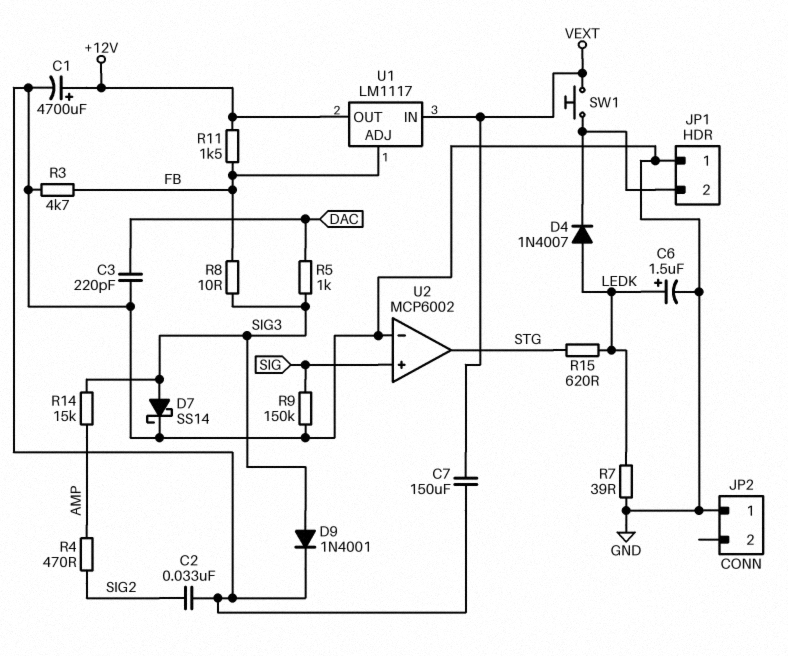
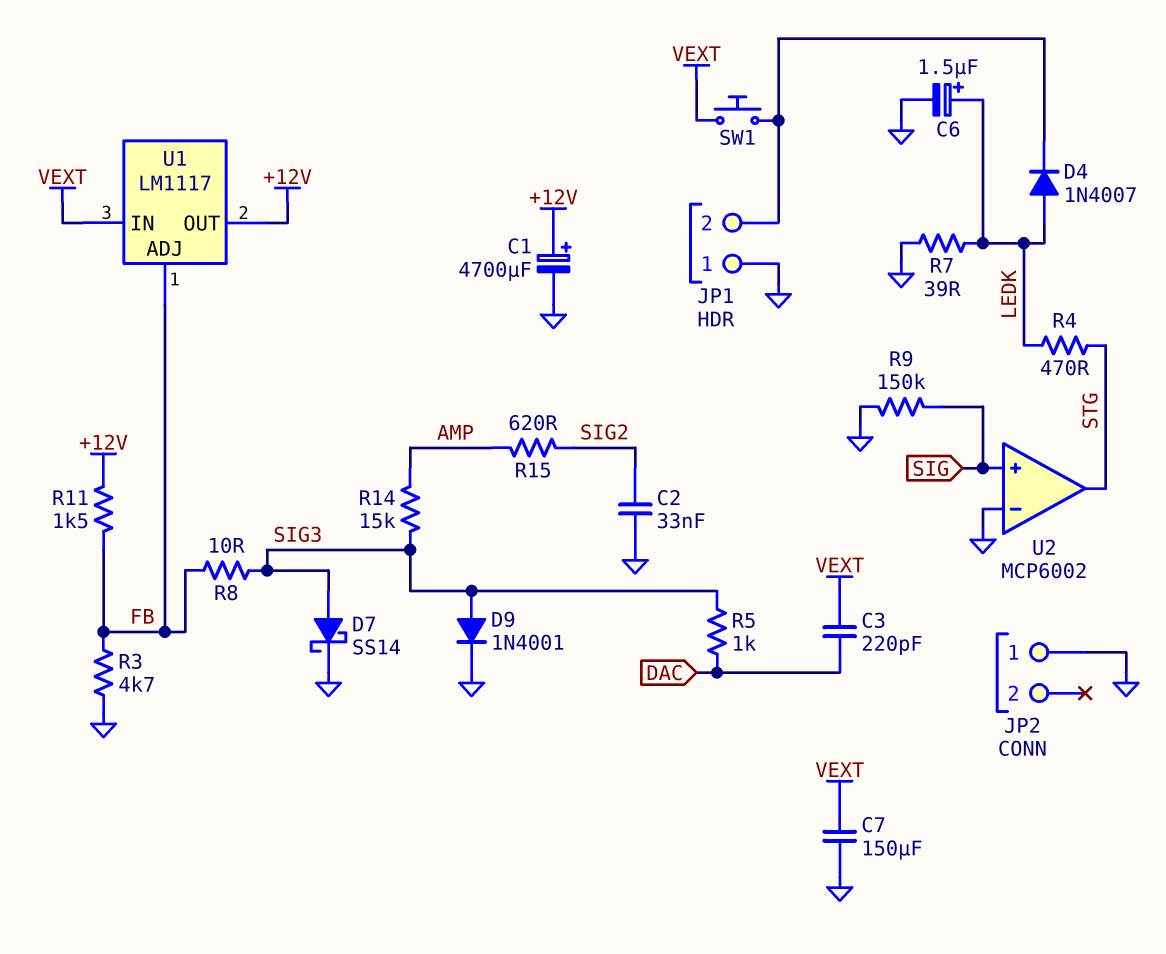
C3: 220pF (DAC, GND) -> 220pF (DAC, VEXT)
R4: 470 (AMP, SIG2) -> 470 (LEDK, STG)
R15: 620 (LEDK, STG) -> 620 (AMP, SIG2)

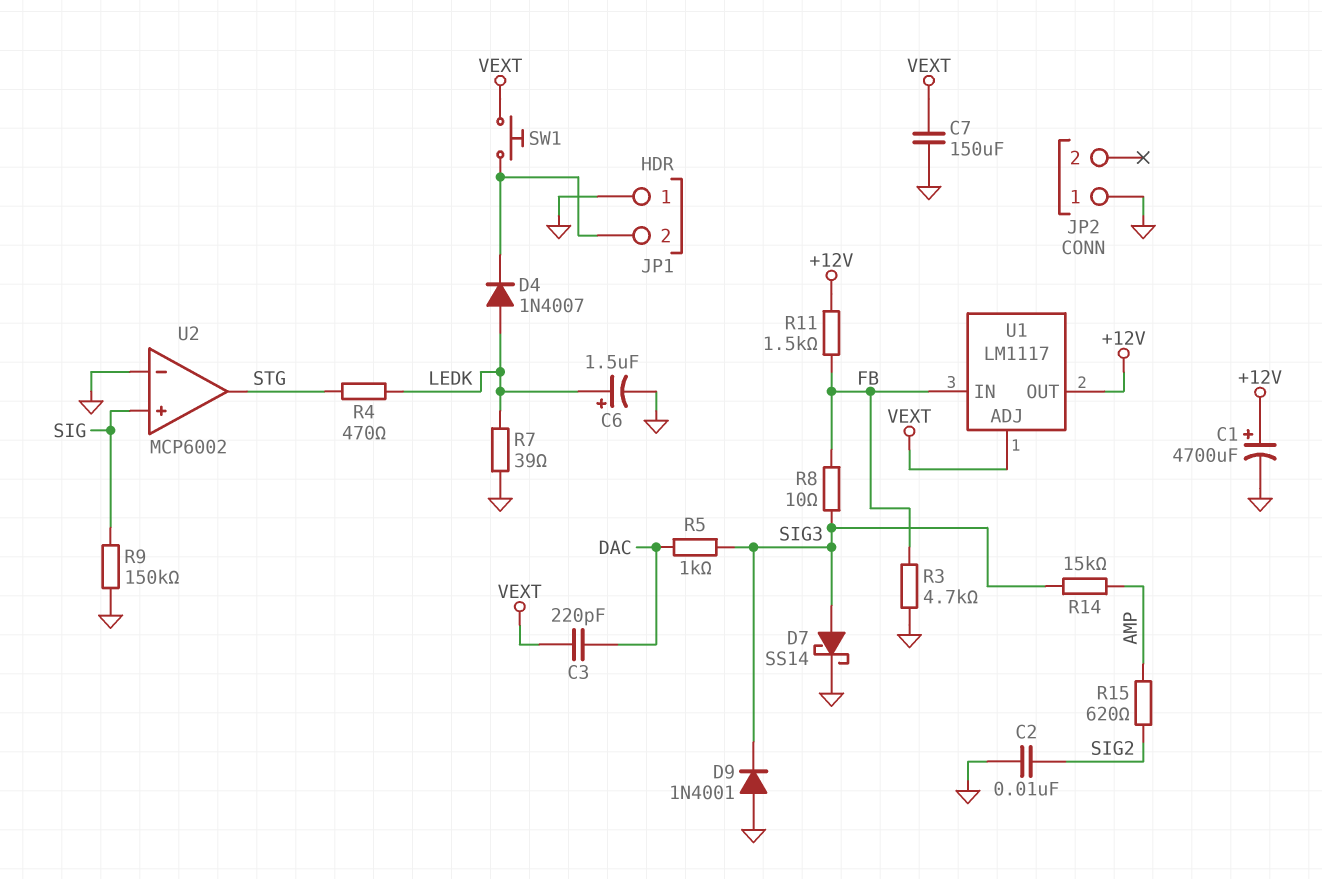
C2: 33nF (GND, SIG2) -> 10nF (GND, SIG2)
D9: diode 1N4001 (A SIG3, K GND) -> diode 1N4001 (A GND, K SIG3)
U1 pin ADJ: FB -> VEXT
U1 pin IN: VEXT -> FB

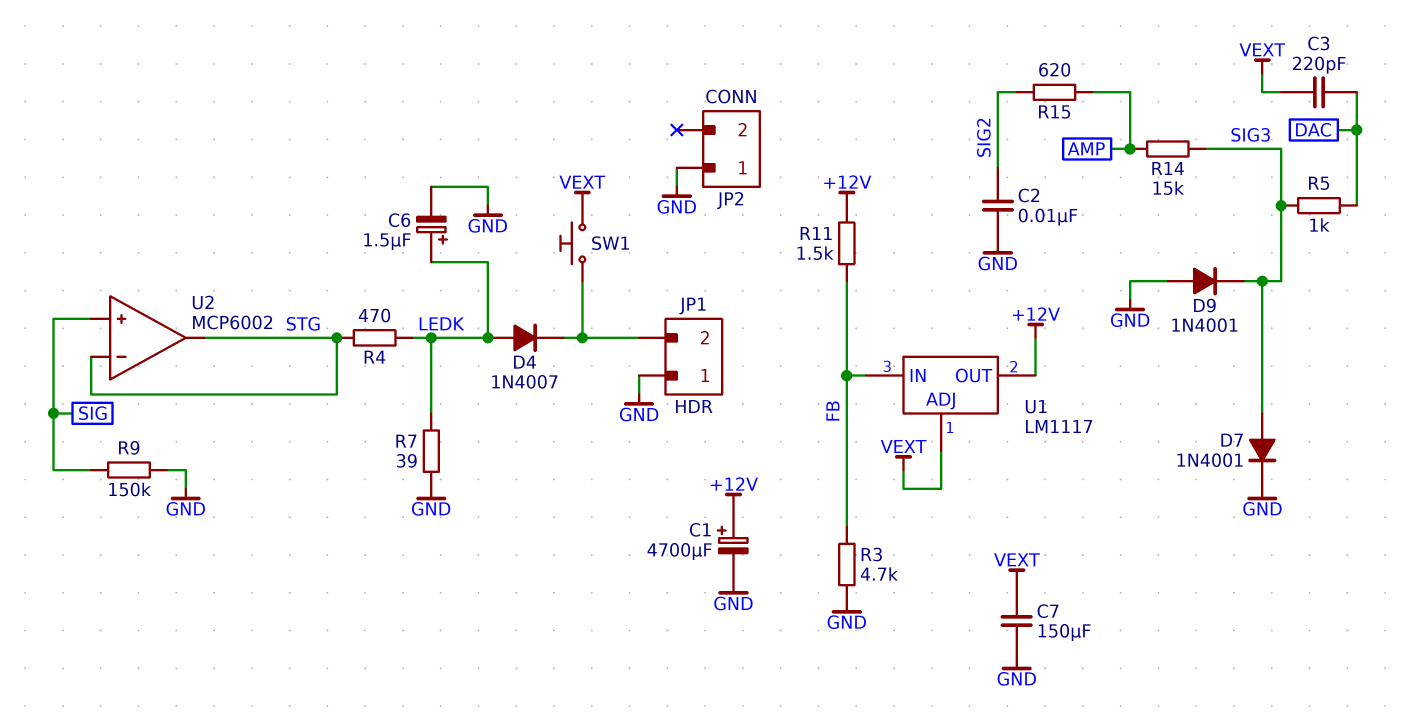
D7: schottky SS14 (A SIG3, K GND) -> diode 1N4001 (A SIG3, K GND)
R8: 10 (FB, SIG3) -> none
U2 pin in-: GND -> STG

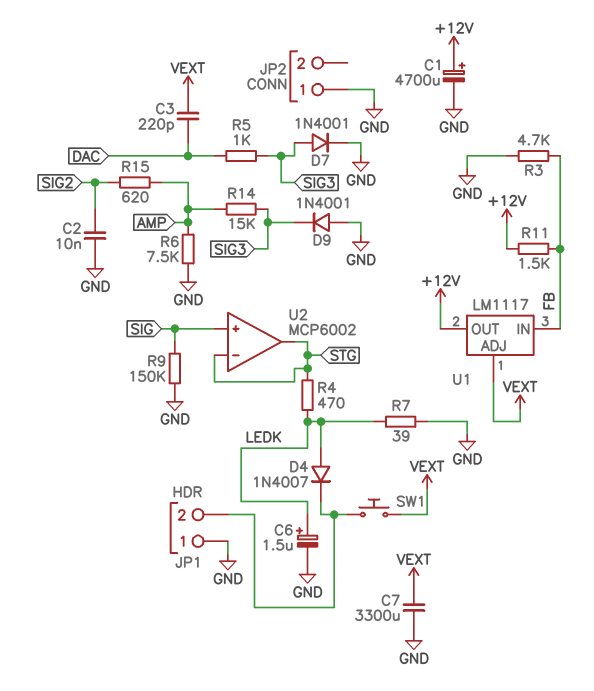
C7: 150uF (GND, VEXT) -> 3300uF (GND, VEXT)
R6: none -> 7.5k (AMP, GND)

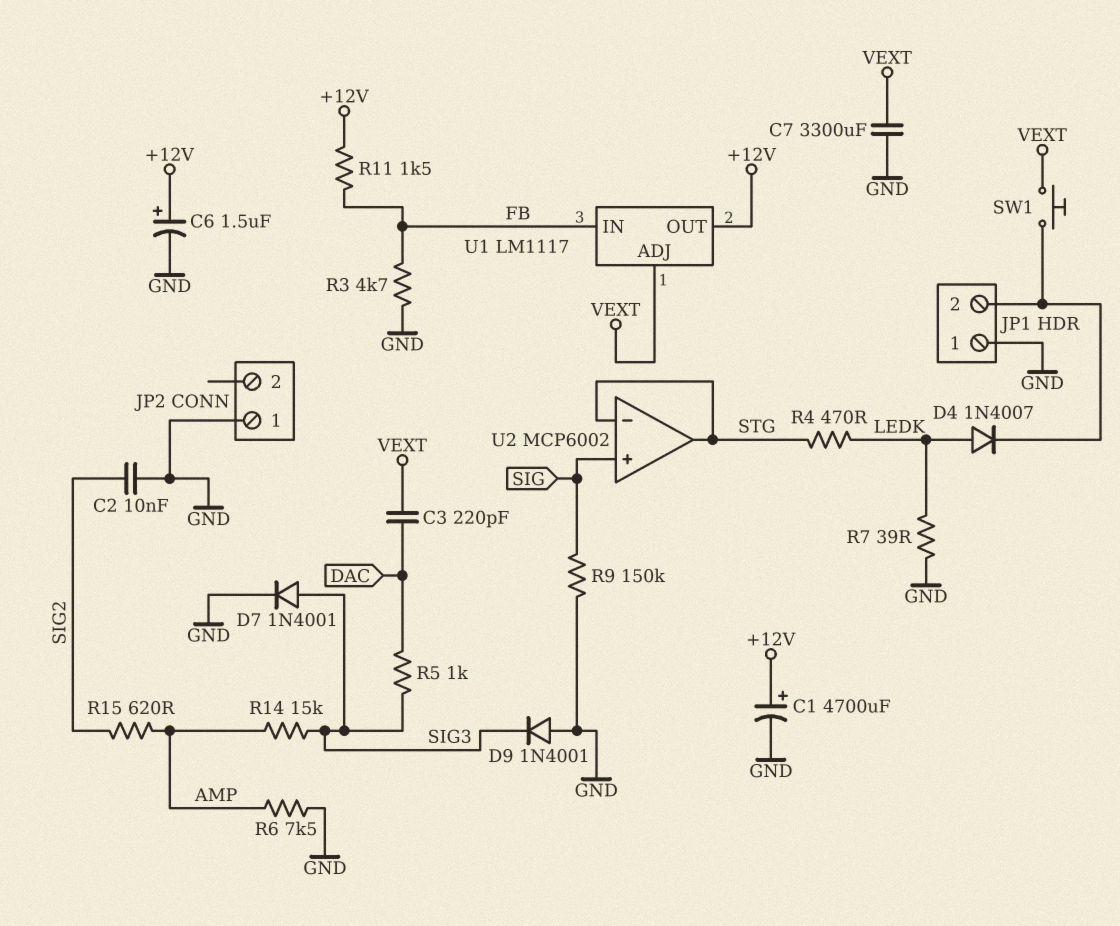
C6: 1.5uF (plus LEDK, minus GND) -> 1.5uF (plus +12V, minus GND)

